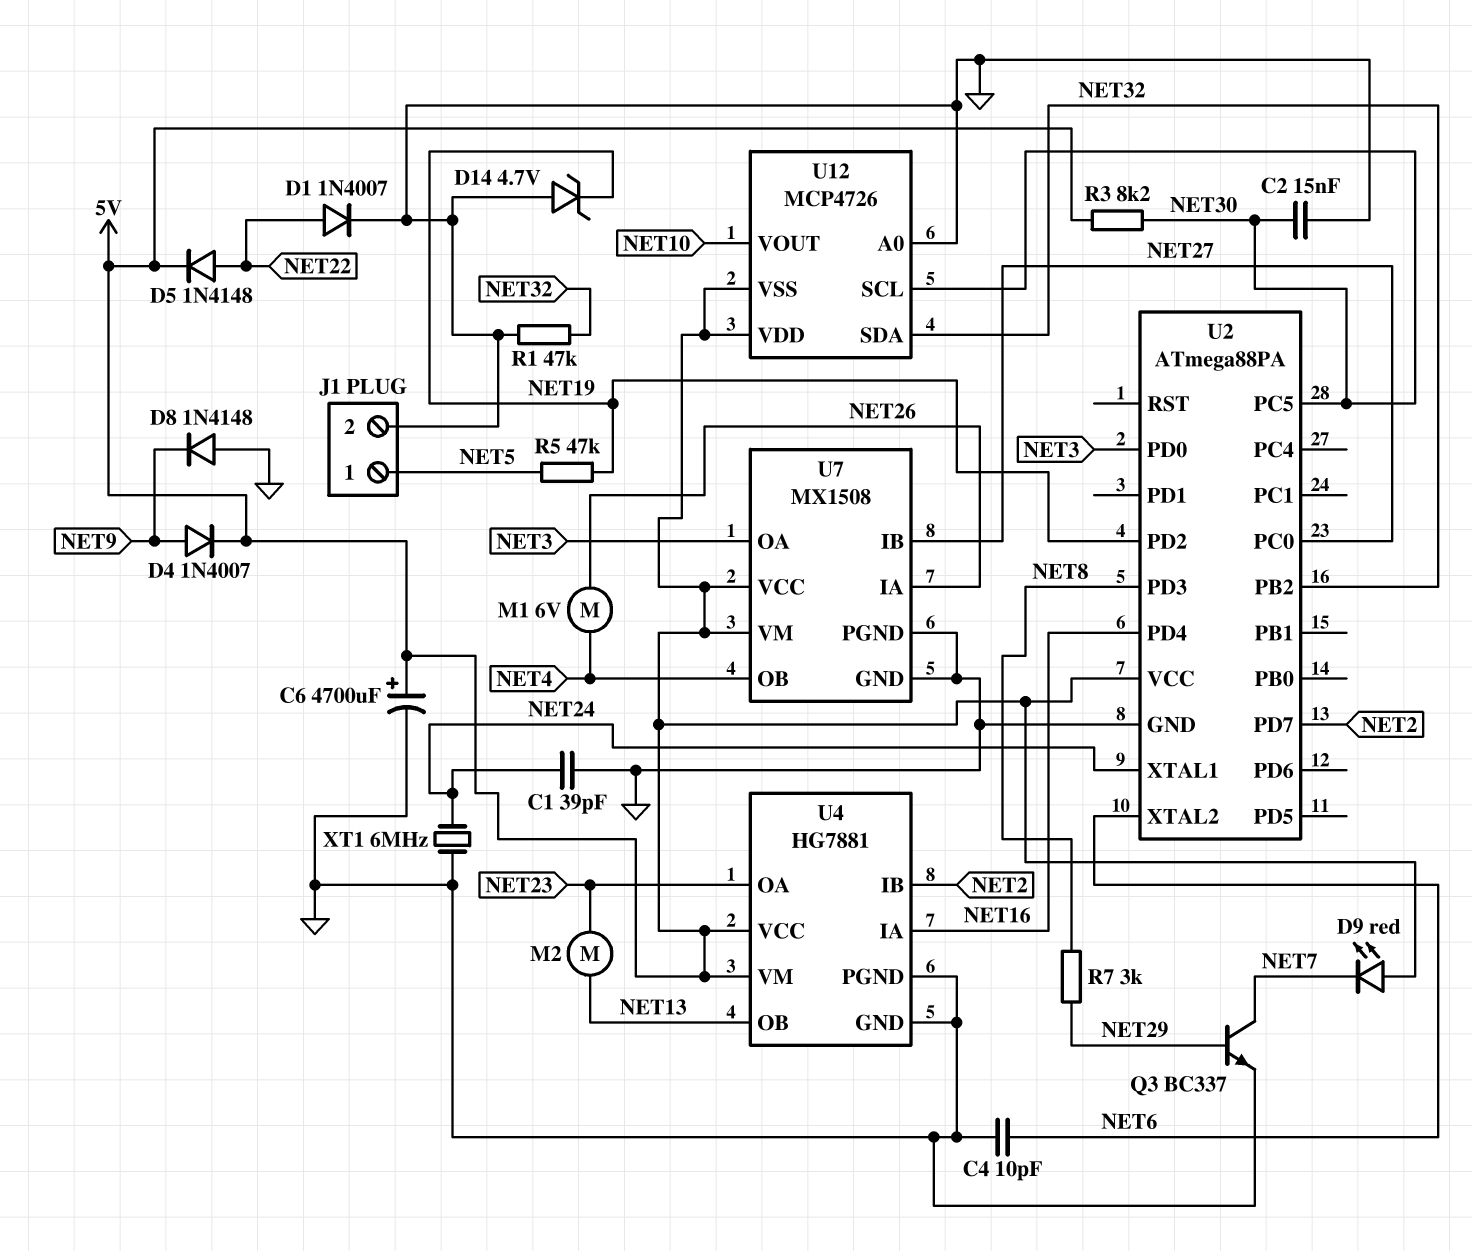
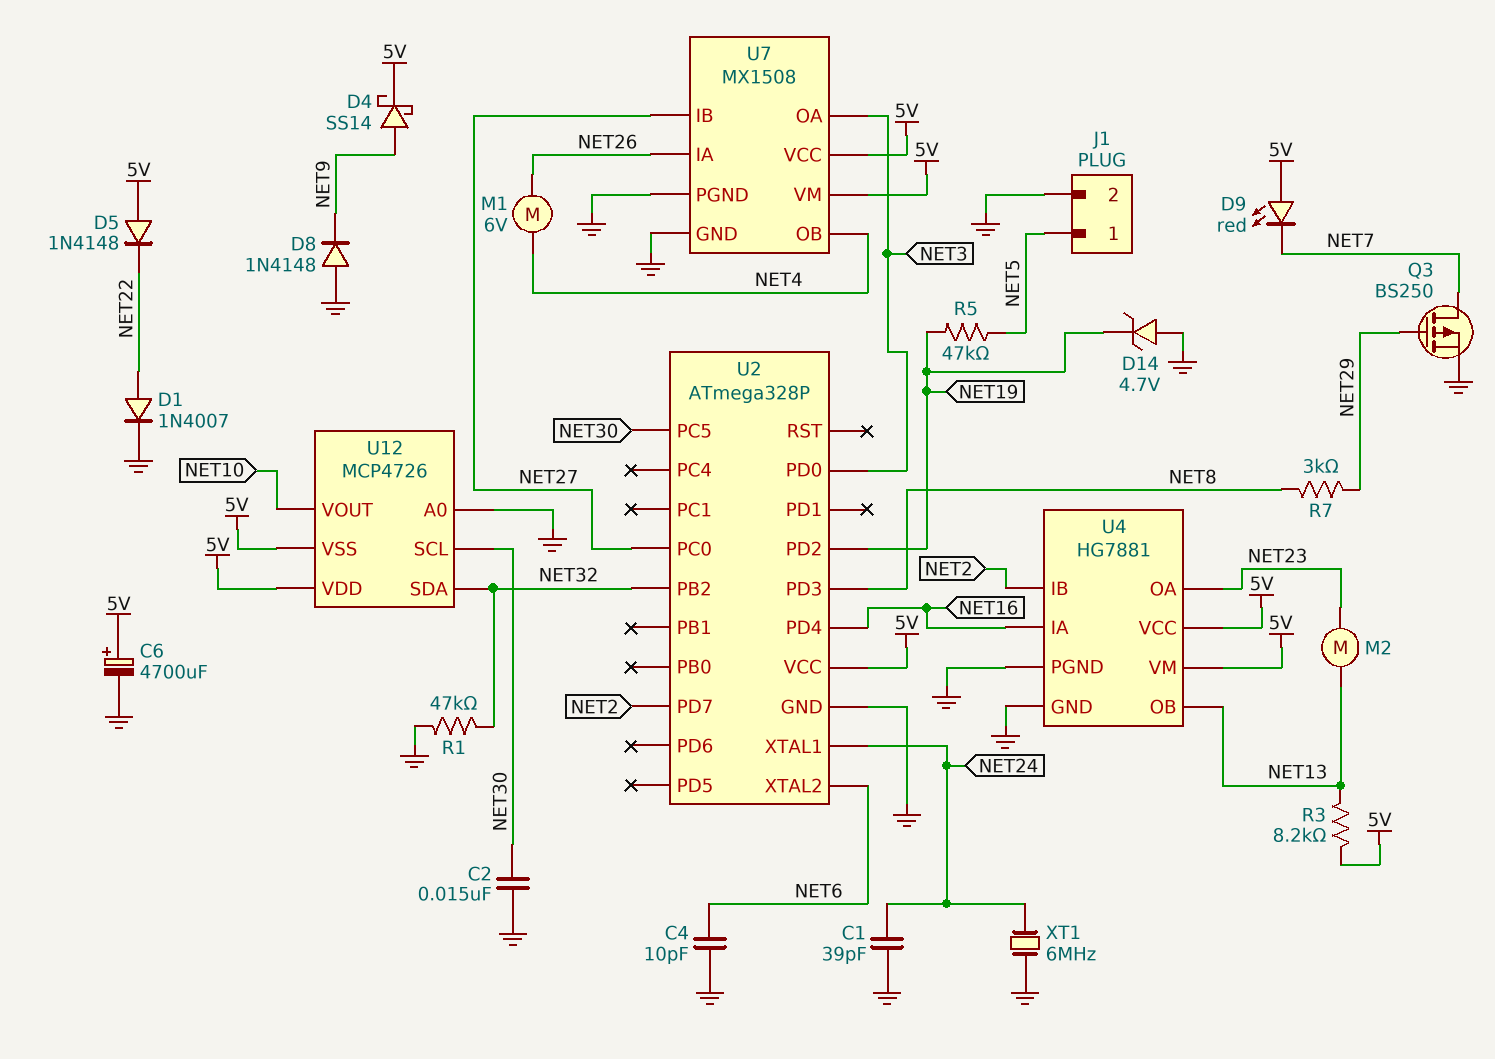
D4: diode 1N4007 (A NET9, K 5V) -> schottky SS14 (A NET9, K 5V)
D5: diode 1N4148 (A NET22, K 5V) -> diode 1N4148 (A 5V, K NET22)
Q3: NPN BC337 (B NET29, C NET7, E GND) -> PMOS BS250 (G NET29, D NET7, S GND)
R3: 8.2k (5V, NET30) -> 8.2k (5V, NET13)
U2: ATmega88PA -> ATmega328P

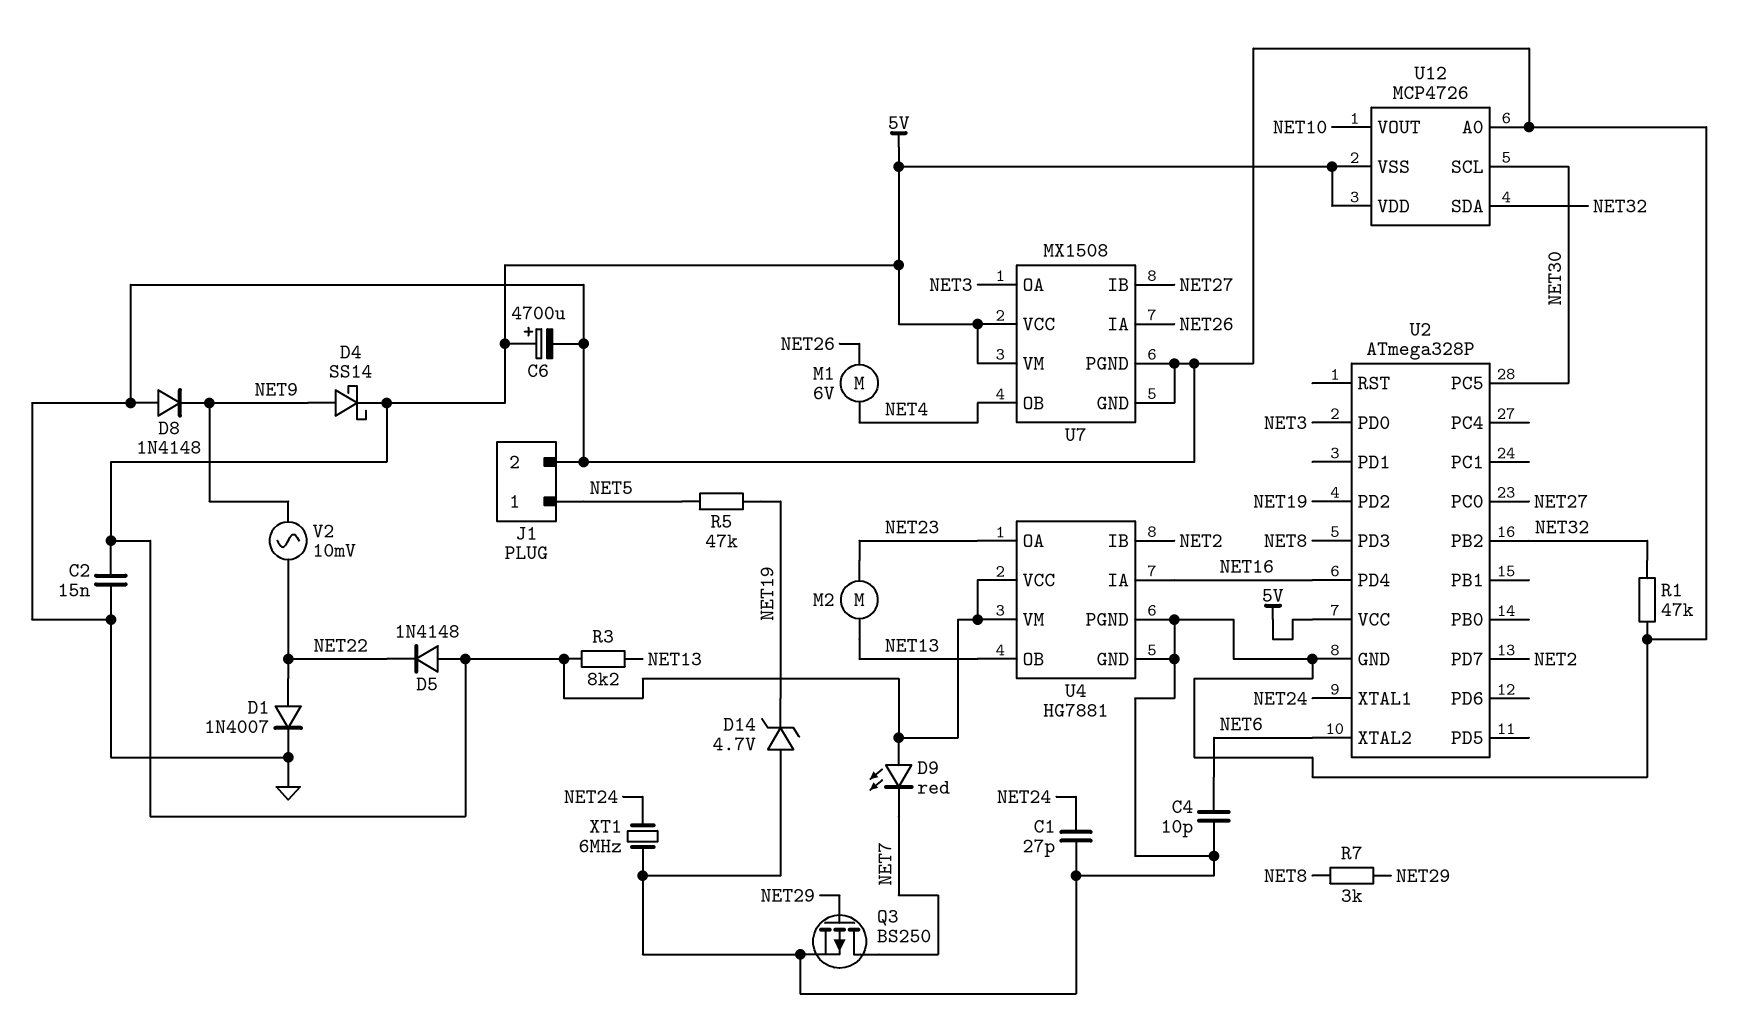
C1: 39pF (GND, NET24) -> 27pF (GND, NET24)
C2: 15nF (GND, NET30) -> 15nF (5V, GND)
V2: none -> AC 10mV (NET9, NET22)

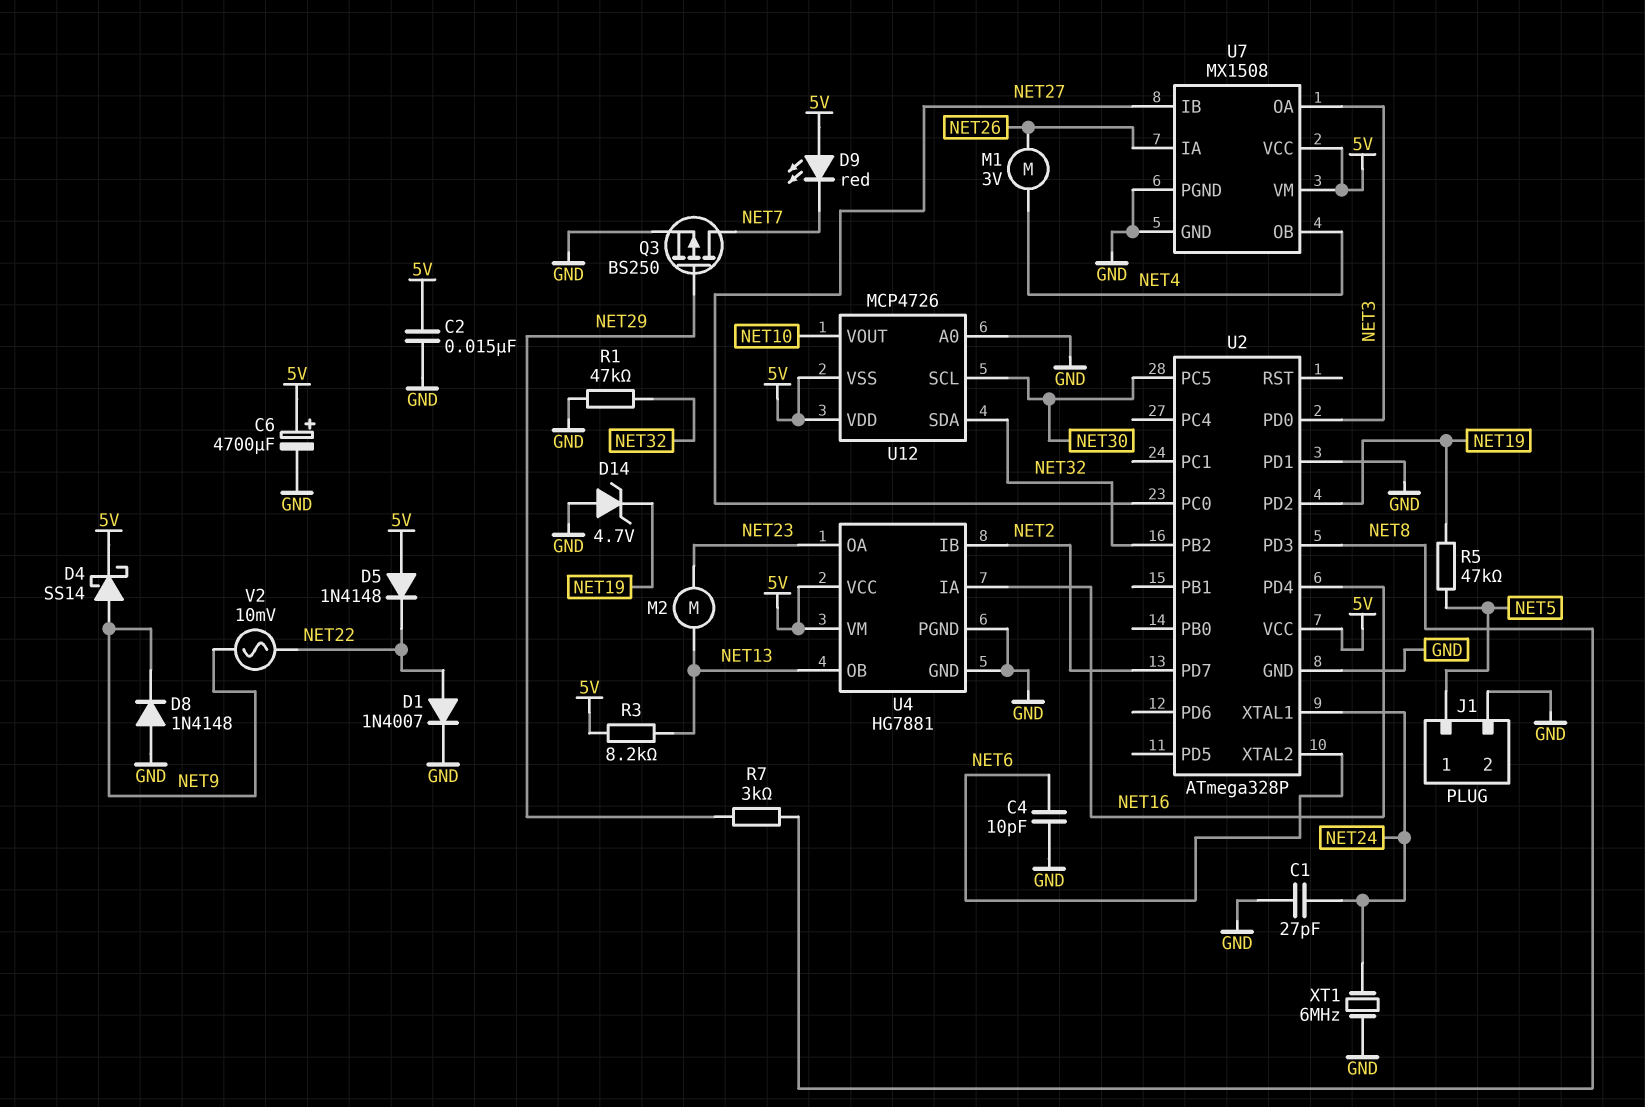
M1: motor 6V (NET4, NET26) -> motor 3V (NET4, NET26)
U2 pin PD1: none -> GND

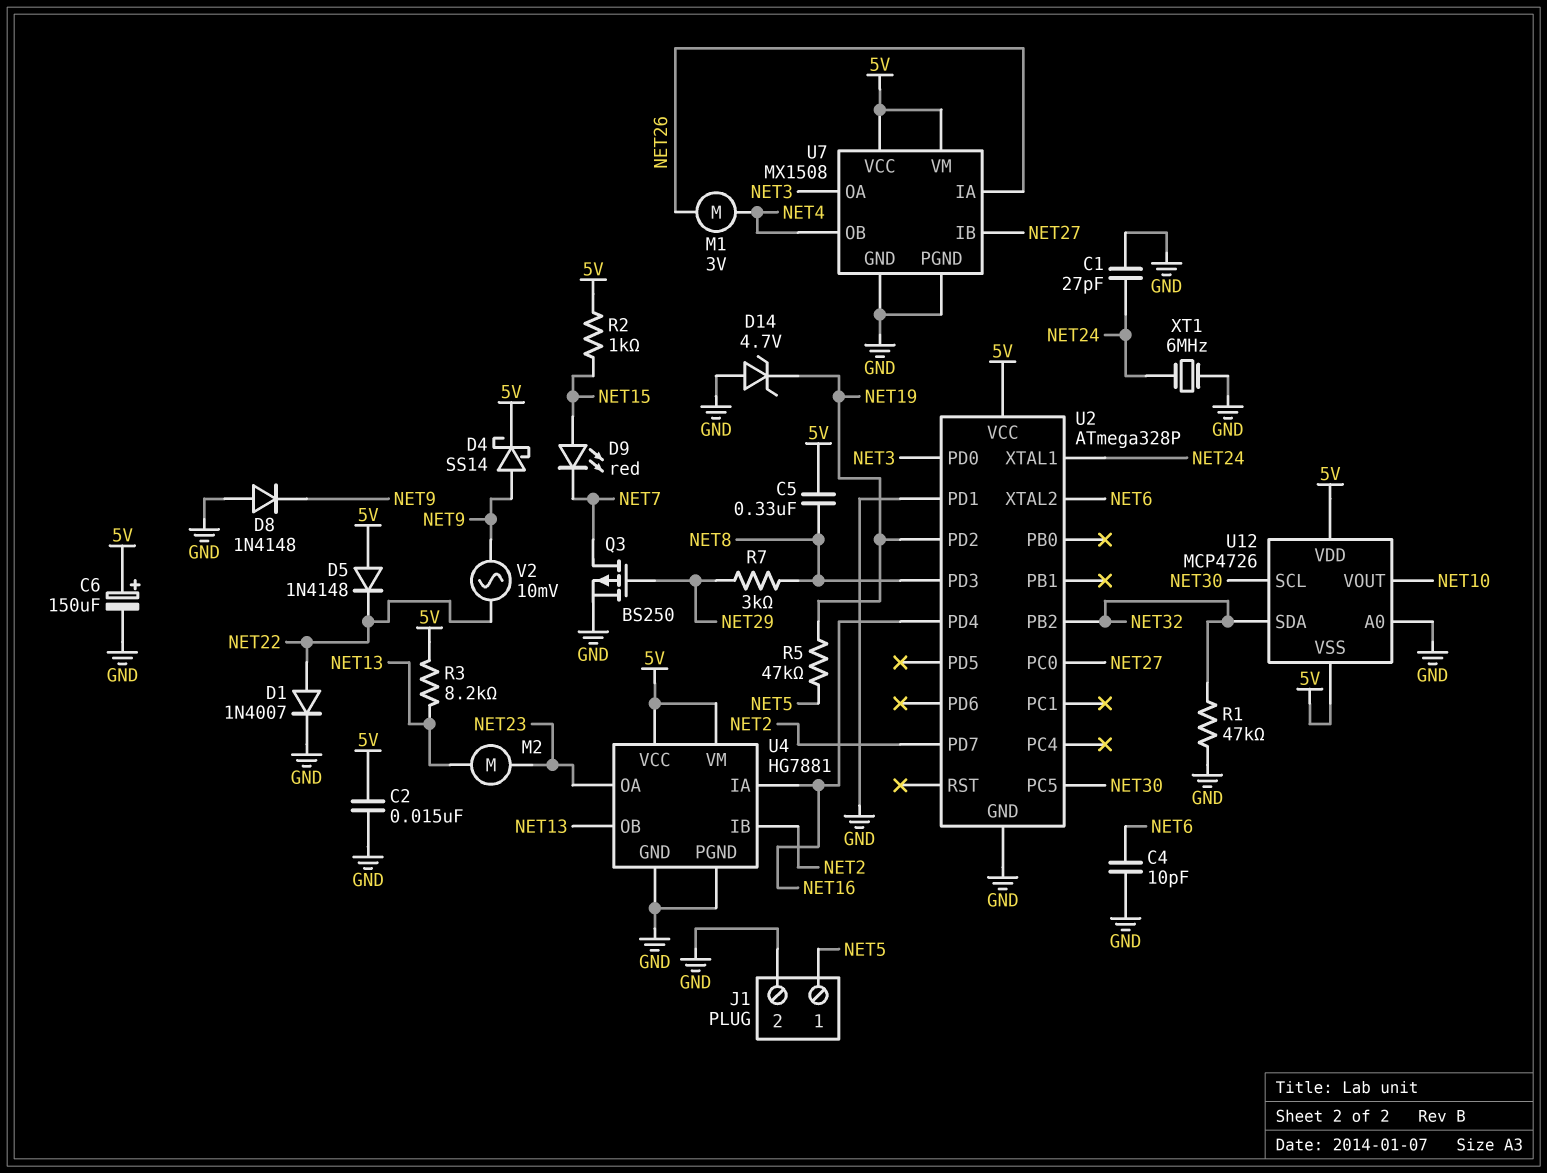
C5: none -> 330nF (5V, NET8)
C6: 4700uF (plus 5V, minus GND) -> 150uF (plus 5V, minus GND)
D9: LED red (A 5V, K NET7) -> LED red (A NET15, K NET7)
R2: none -> 1k (5V, NET15)

